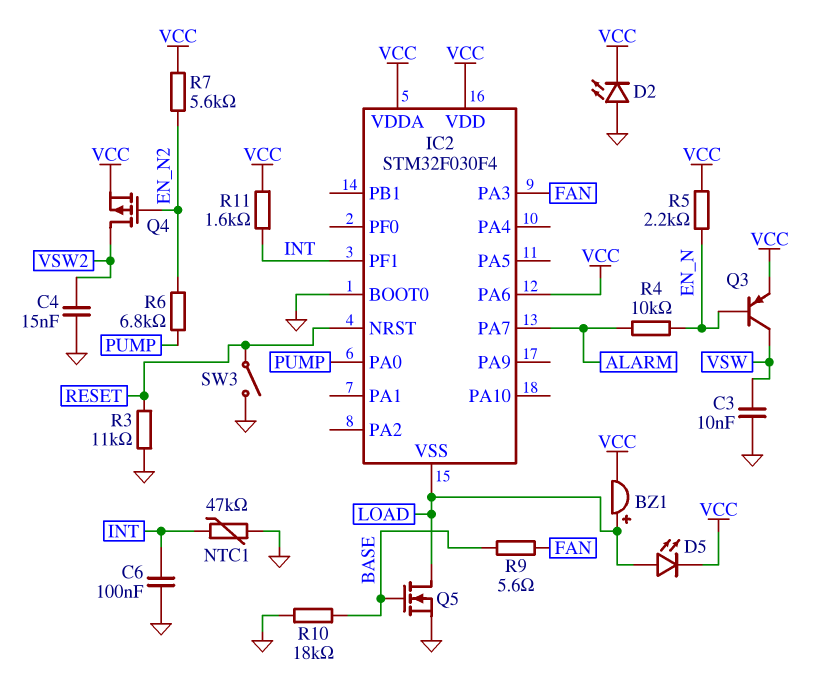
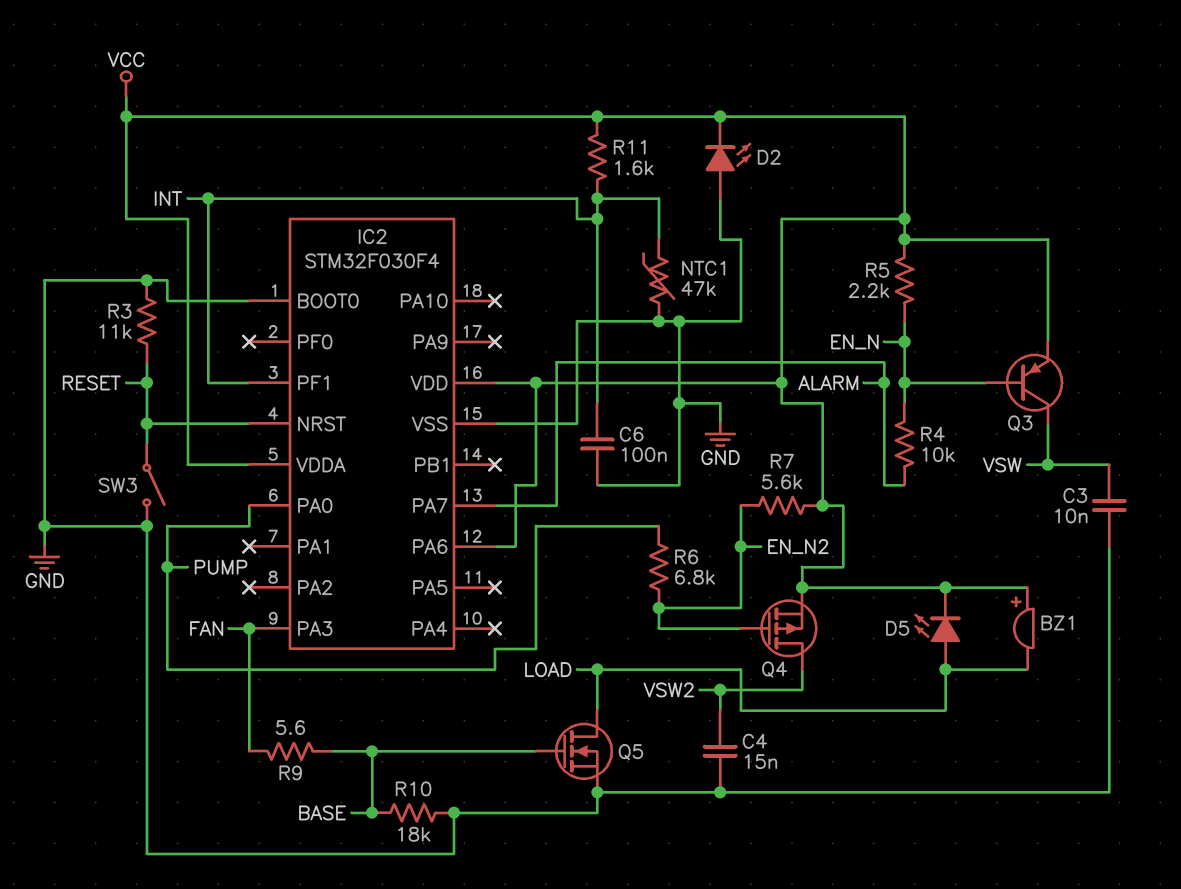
BZ1: buzzer (plus LOAD, minus VCC) -> buzzer (plus VCC, minus LOAD)
IC2 pin VSS: LOAD -> GND

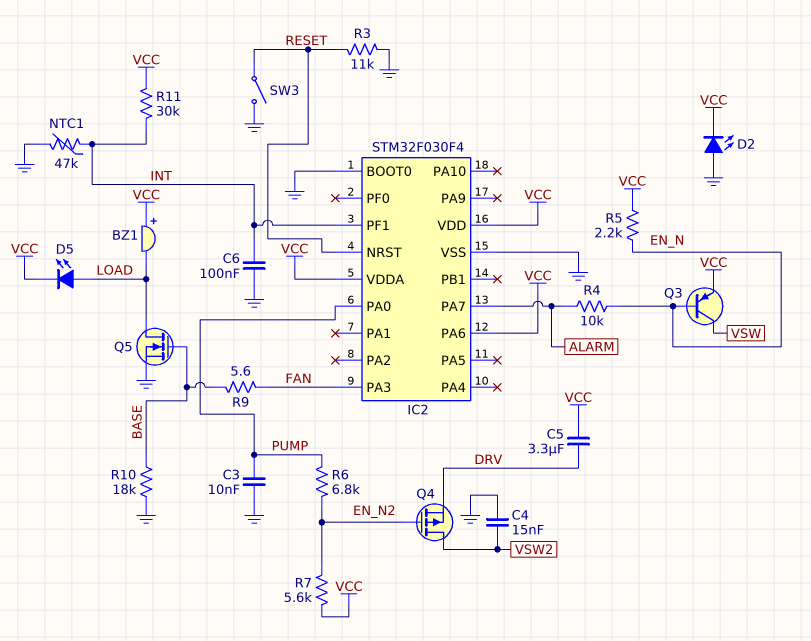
C3: 10nF (GND, VSW) -> 10nF (GND, PUMP)
C5: none -> 3.3uF (DRV, VCC)
Q4: PMOS (G EN_N2, D VSW2, S VCC) -> PMOS (G EN_N2, D VSW2, S DRV)
R11: 1.6k (INT, VCC) -> 30k (INT, VCC)

